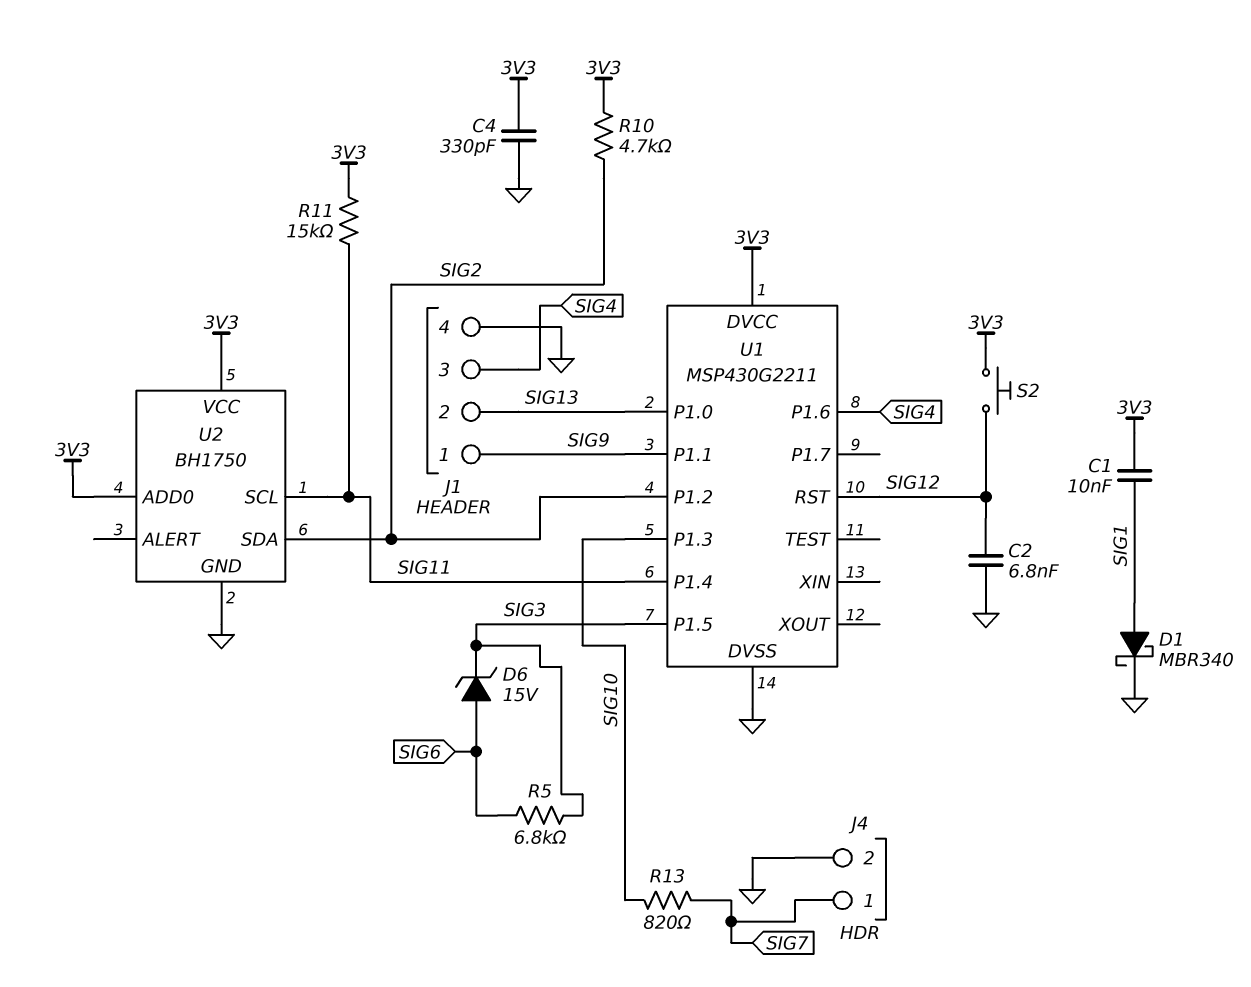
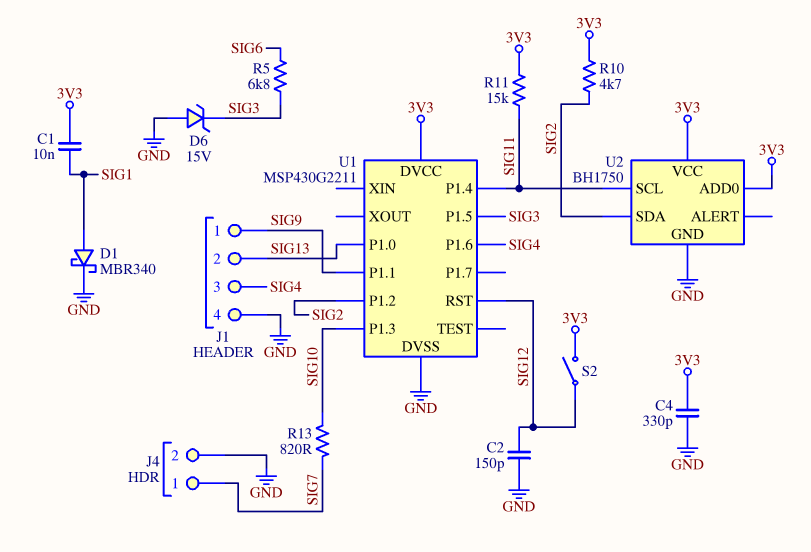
C2: 6.8nF (GND, SIG12) -> 150pF (GND, SIG12)
D6: zener 15V (A SIG6, K SIG3) -> zener 15V (A GND, K SIG3)
S2: button (3V3, SIG12) -> switch (3V3, SIG12)

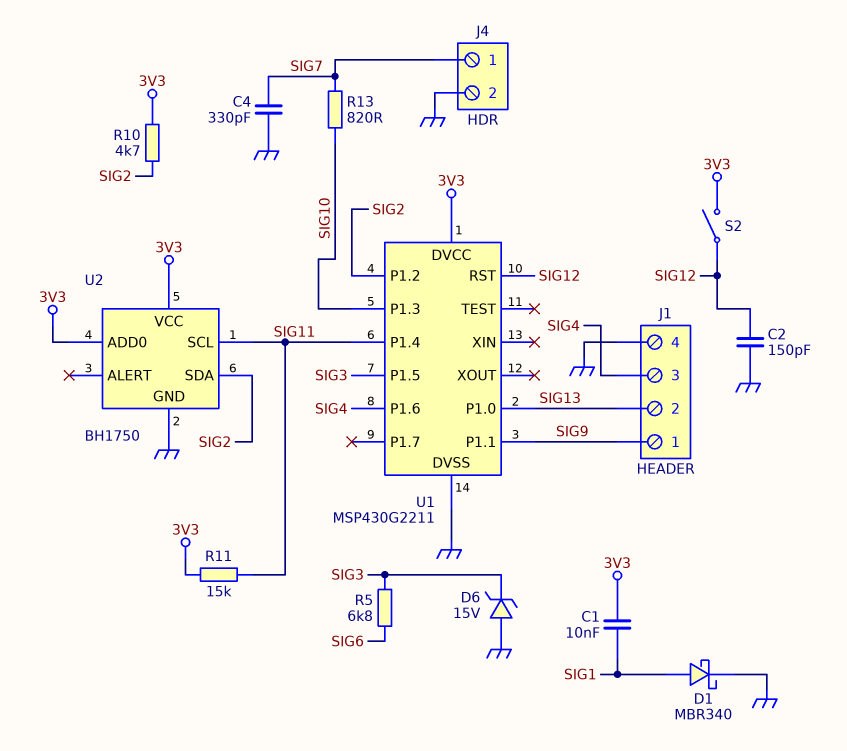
C4: 330pF (3V3, GND) -> 330pF (GND, SIG7)

